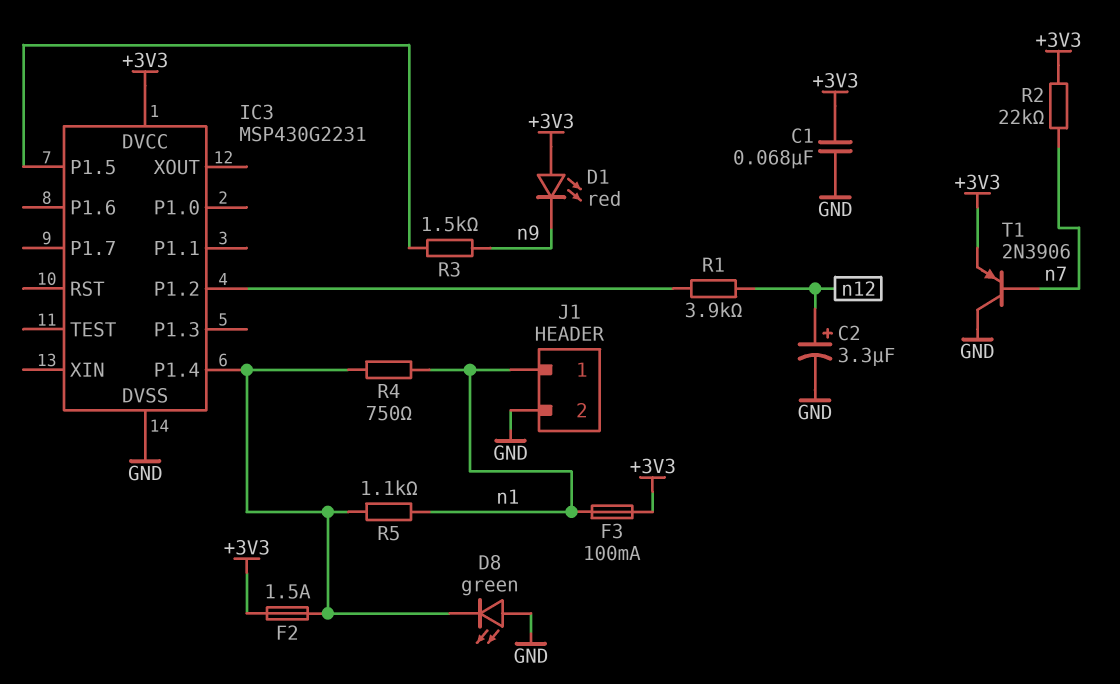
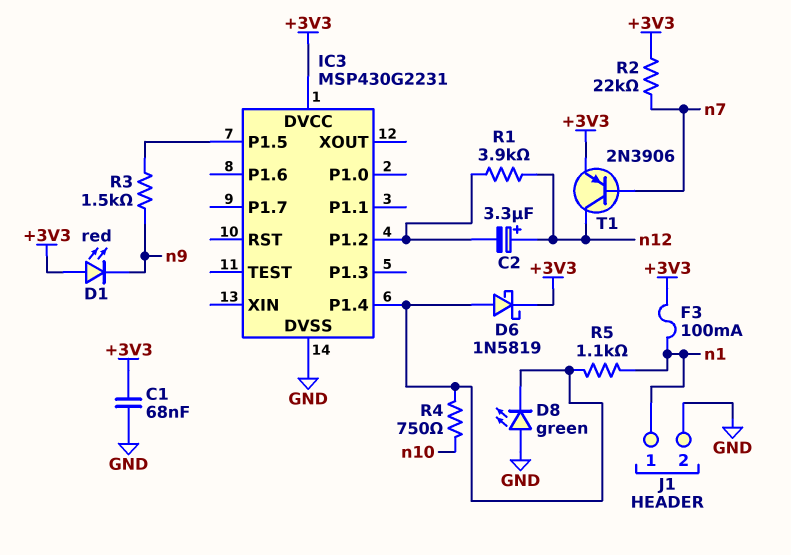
C2: 3.3uF (plus n12, minus GND) -> 3.3uF (plus n12, minus IC3/P1.2)
D6: none -> schottky 1N5819 (A IC3/P1.4, K +3V3)
F2: 1.5A (+3V3, IC3/P1.4) -> none
R4: 750 (IC3/P1.4, n1) -> 750 (IC3/P1.4, n10)
T1: PNP 2N3906 (B n7, C GND, E +3V3) -> PNP 2N3906 (B n7, C n12, E +3V3)

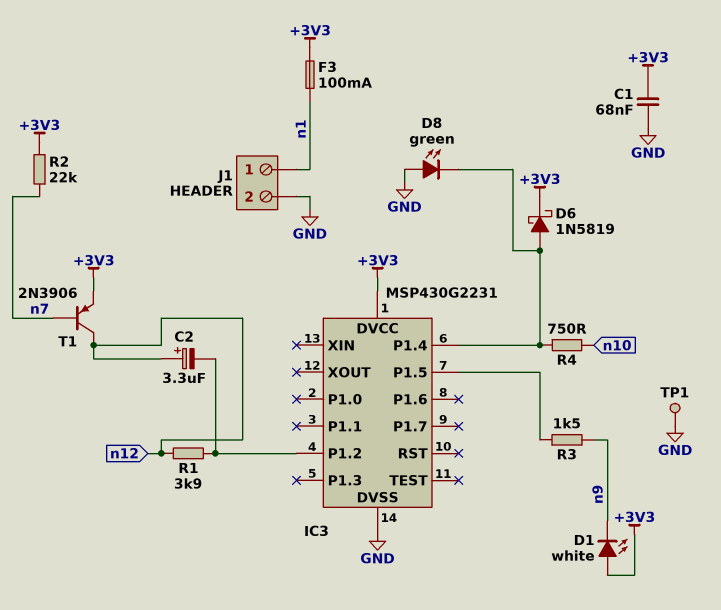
D1: LED red (A +3V3, K n9) -> LED white (A +3V3, K n9)
R5: 1.1k (IC3/P1.4, n1) -> none
TP1: none -> test point (GND)

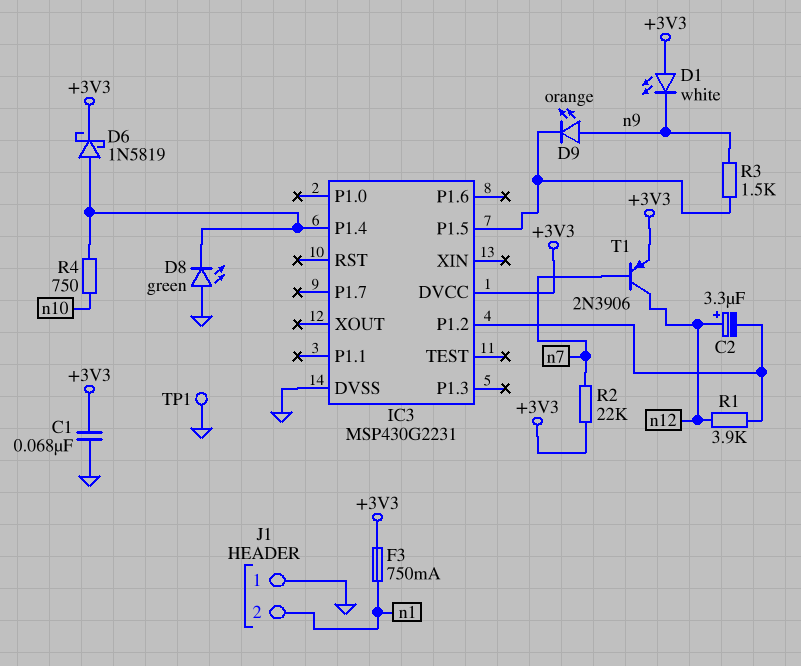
D9: none -> LED orange (A n9, K IC3/P1.5)
F3: 100mA (+3V3, n1) -> 750mA (+3V3, n1)
J1 pin 1: n1 -> GND
J1 pin 2: GND -> n1

